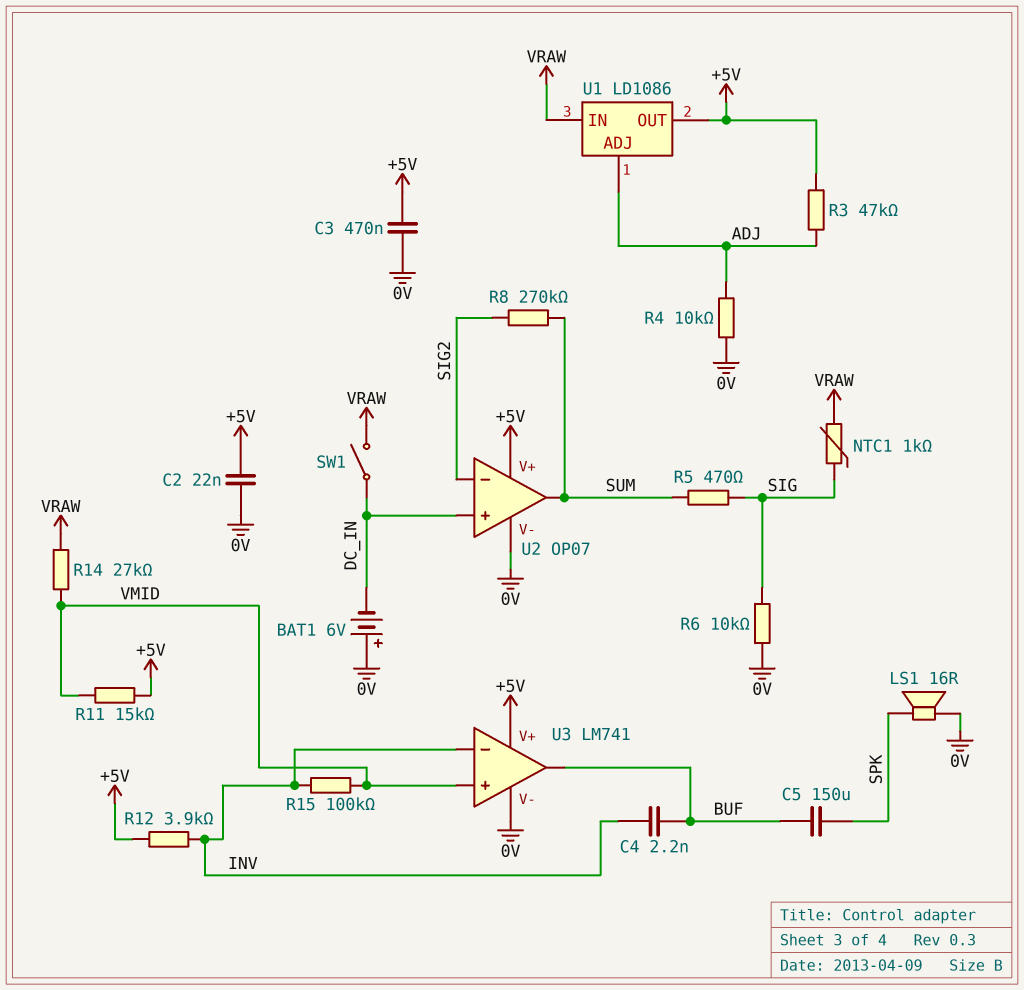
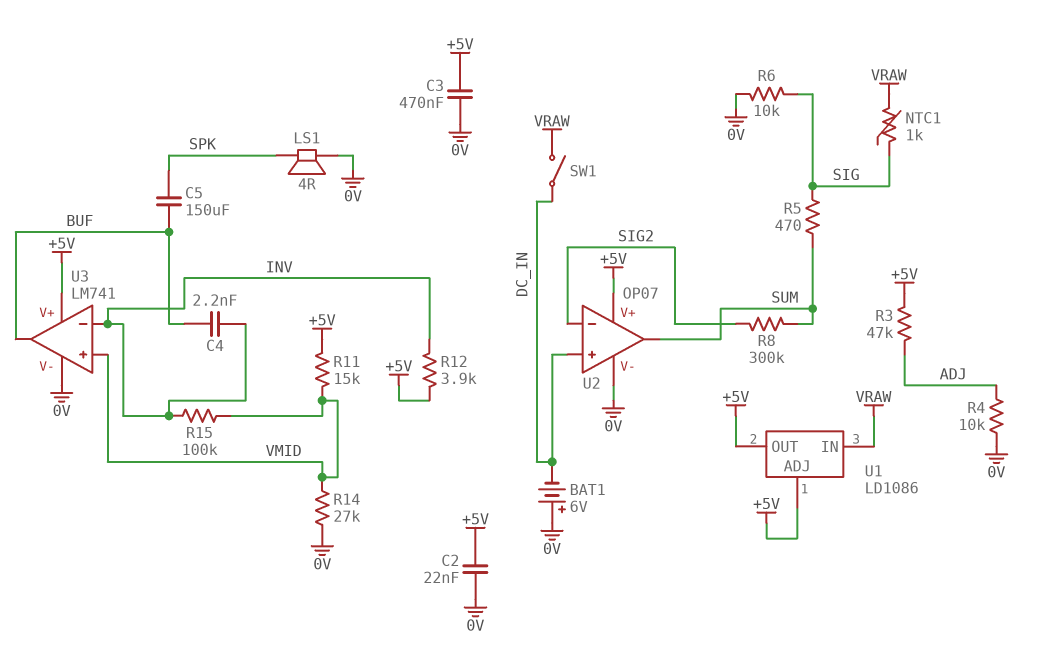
LS1: speaker 16R (0V, SPK) -> speaker 4R (0V, SPK)
R8: 270k (SIG2, SUM) -> 300k (SIG2, SUM)
R14: 27k (VMID, VRAW) -> 27k (0V, VMID)
U1 pin ADJ: ADJ -> +5V

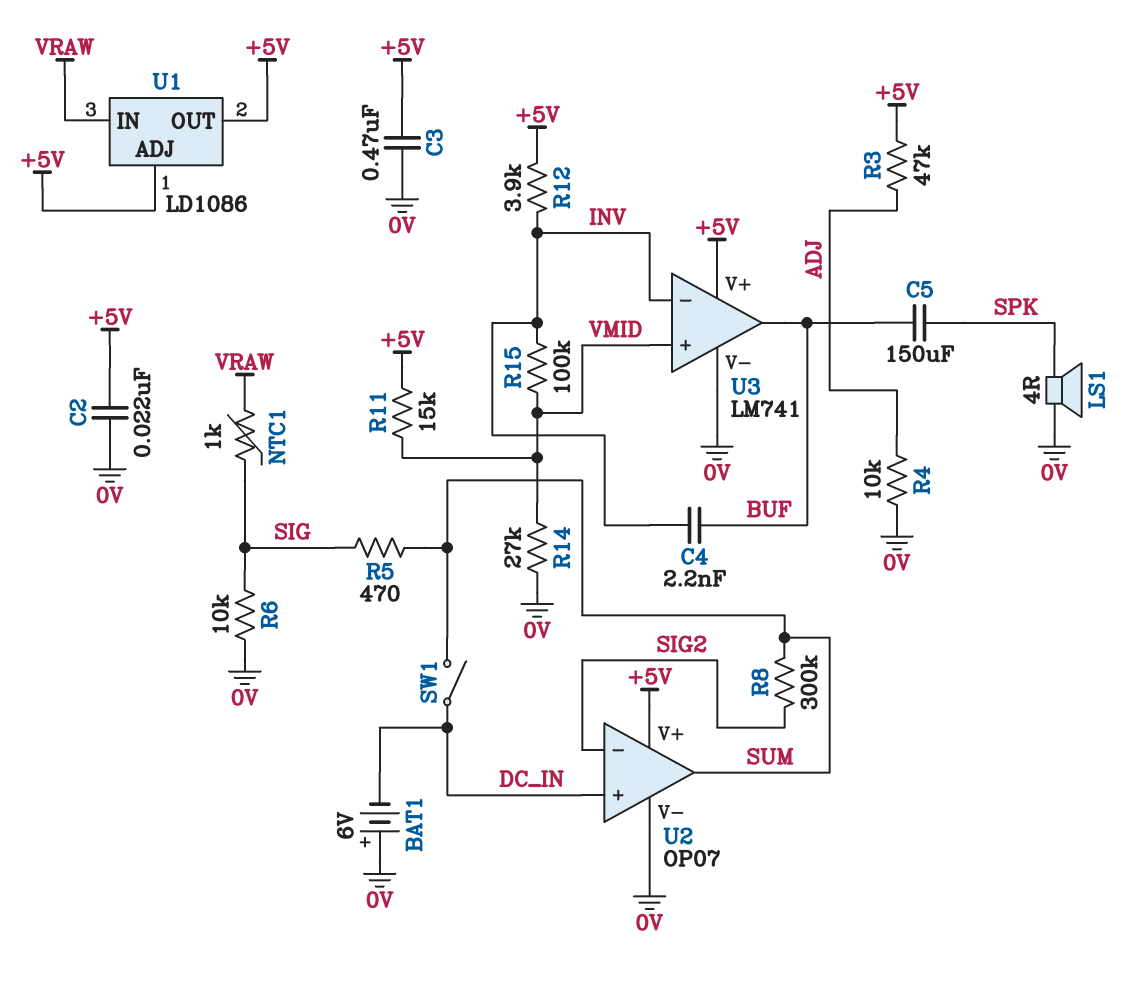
SW1: switch (DC_IN, VRAW) -> switch (DC_IN, SUM)

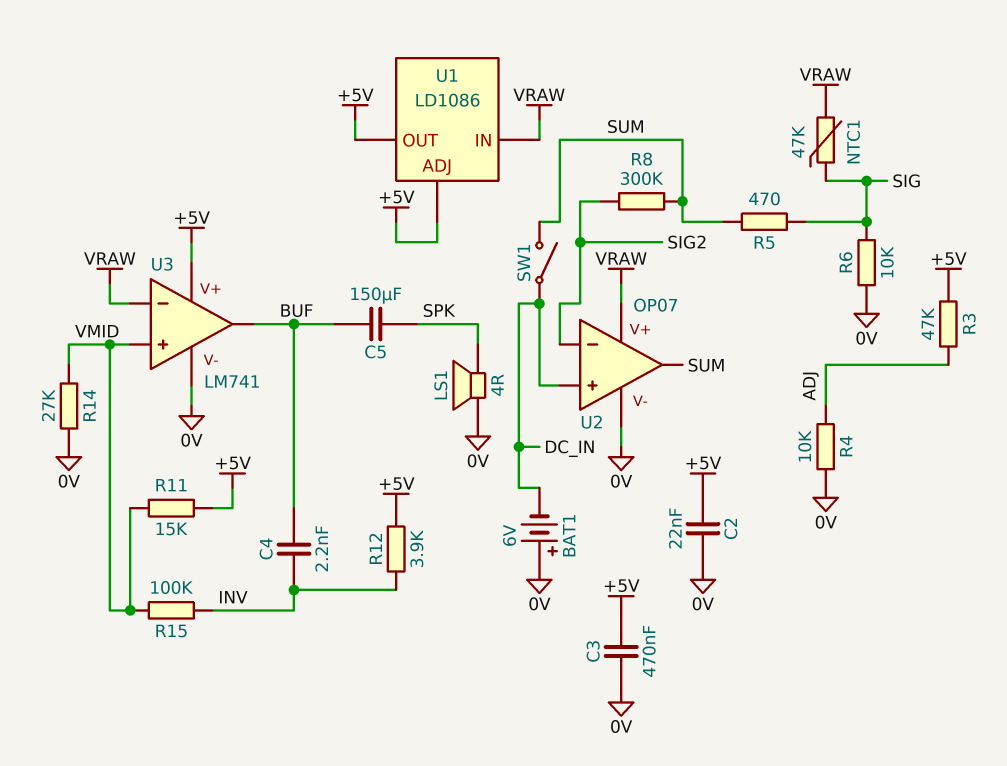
NTC1: 1k (SIG, VRAW) -> 47k (SIG, VRAW)
U2 pin V+: +5V -> VRAW
U3 pin in-: INV -> VRAW

